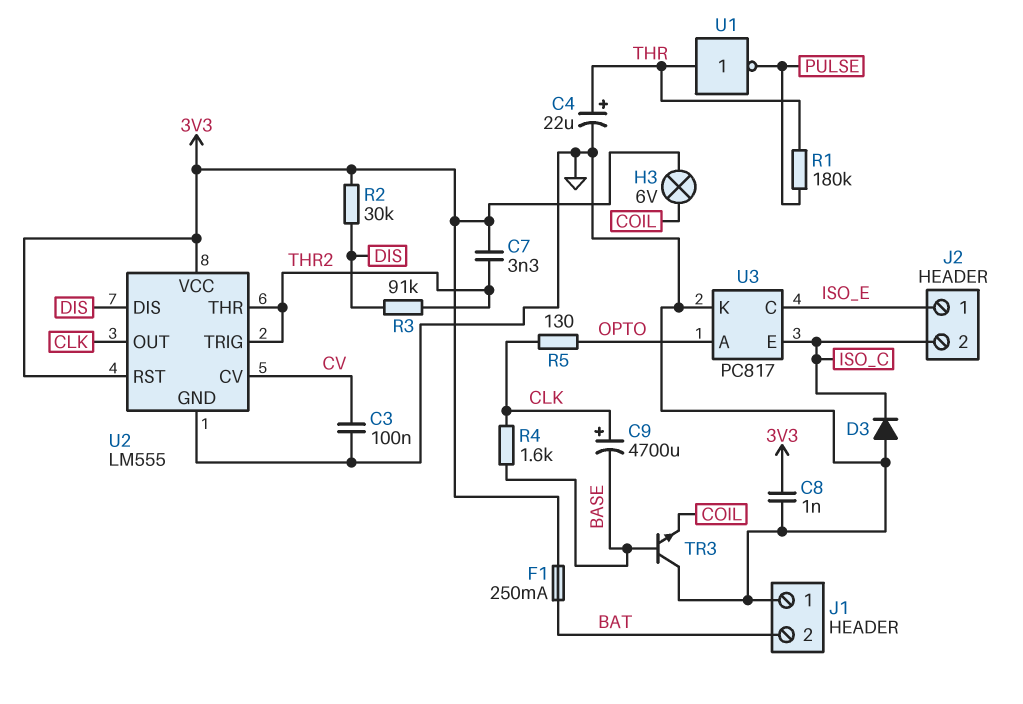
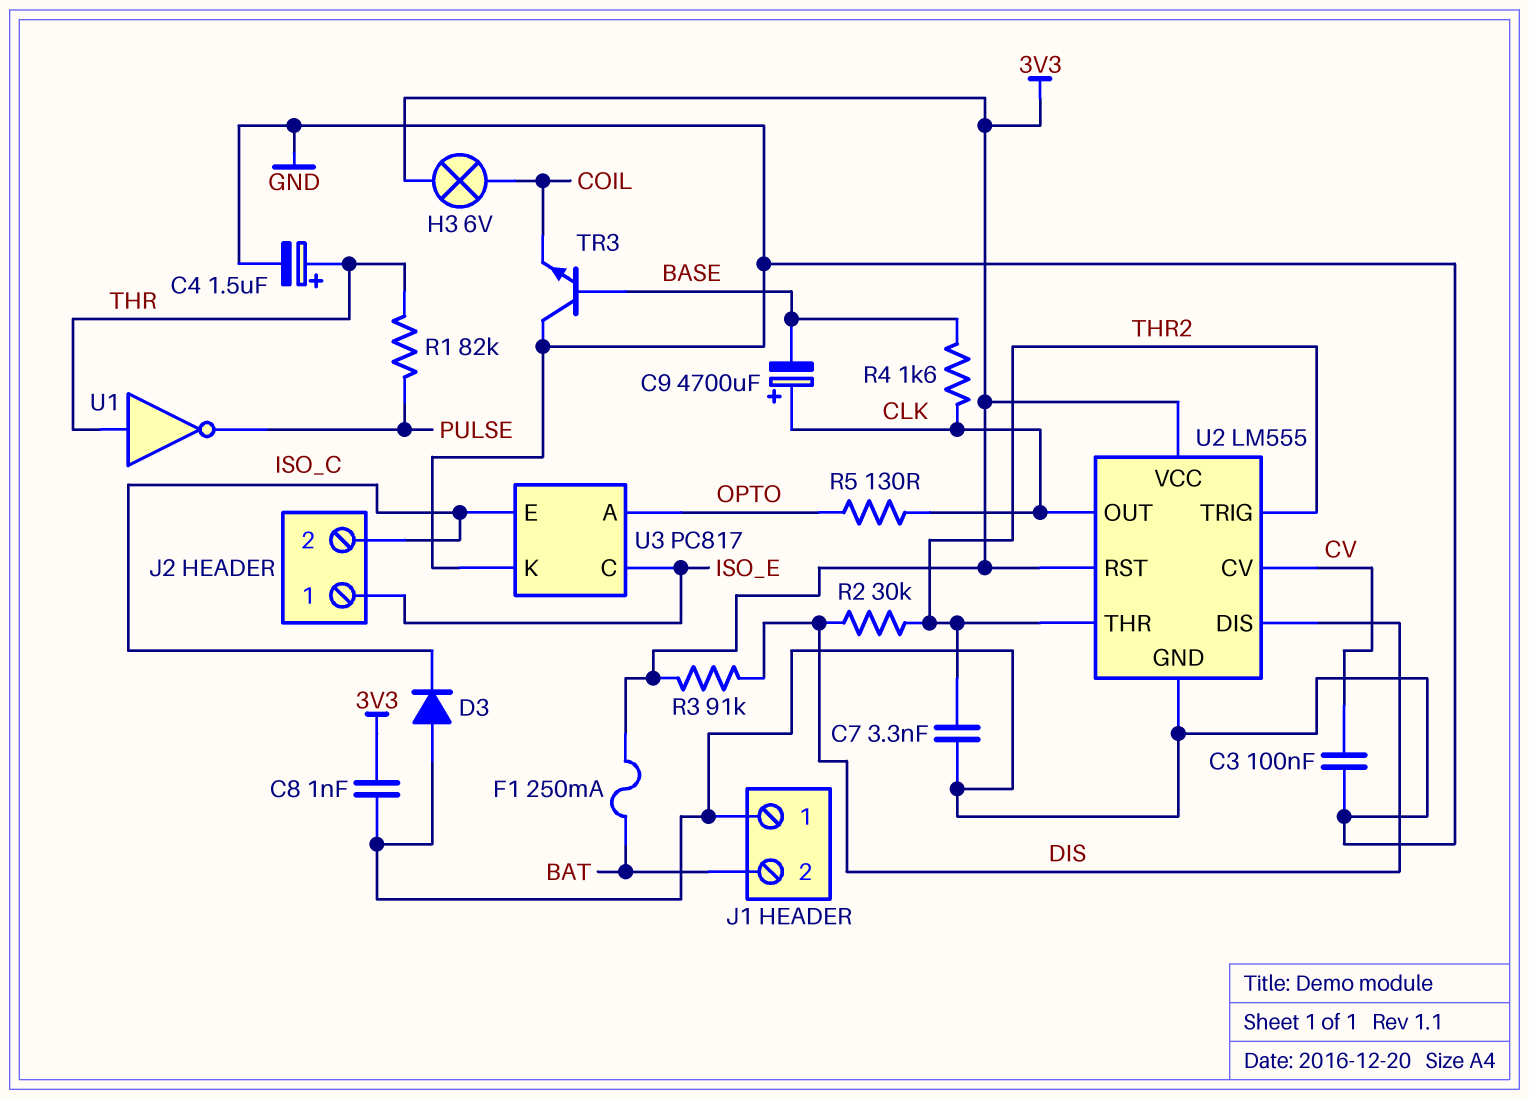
C4: 22uF (plus THR, minus GND) -> 1.5uF (plus THR, minus GND)
C7: 3.3nF (3V3, THR2) -> 3.3nF (GND, THR2)
R1: 180k (PULSE, THR) -> 82k (PULSE, THR)
R2: 30k (3V3, DIS) -> 30k (DIS, THR2)
R3: 91k (DIS, THR2) -> 91k (3V3, DIS)

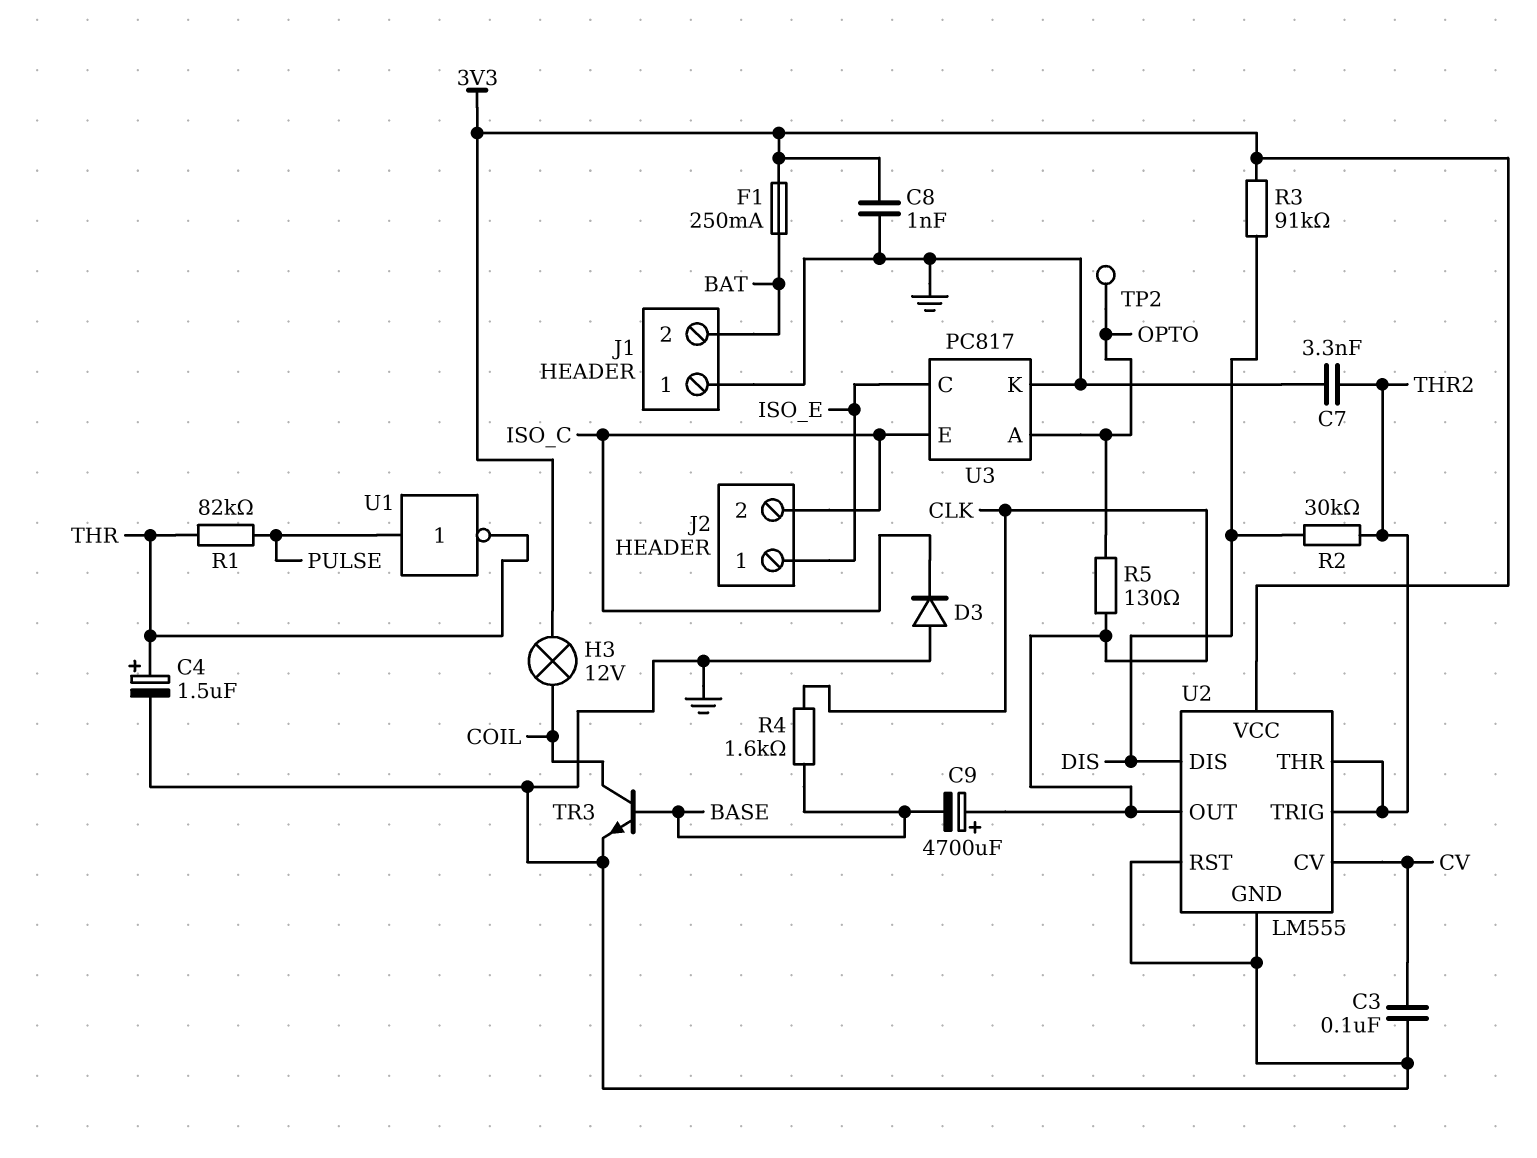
H3: lamp 6V (3V3, COIL) -> lamp 12V (3V3, COIL)
TP2: none -> test point (OPTO)
TR3: NPN (B BASE, C GND, E COIL) -> NPN (B BASE, C COIL, E GND)
U1: NOT (in THR, out PULSE) -> NOT (in PULSE, out THR)
U2 pin RST: 3V3 -> GND

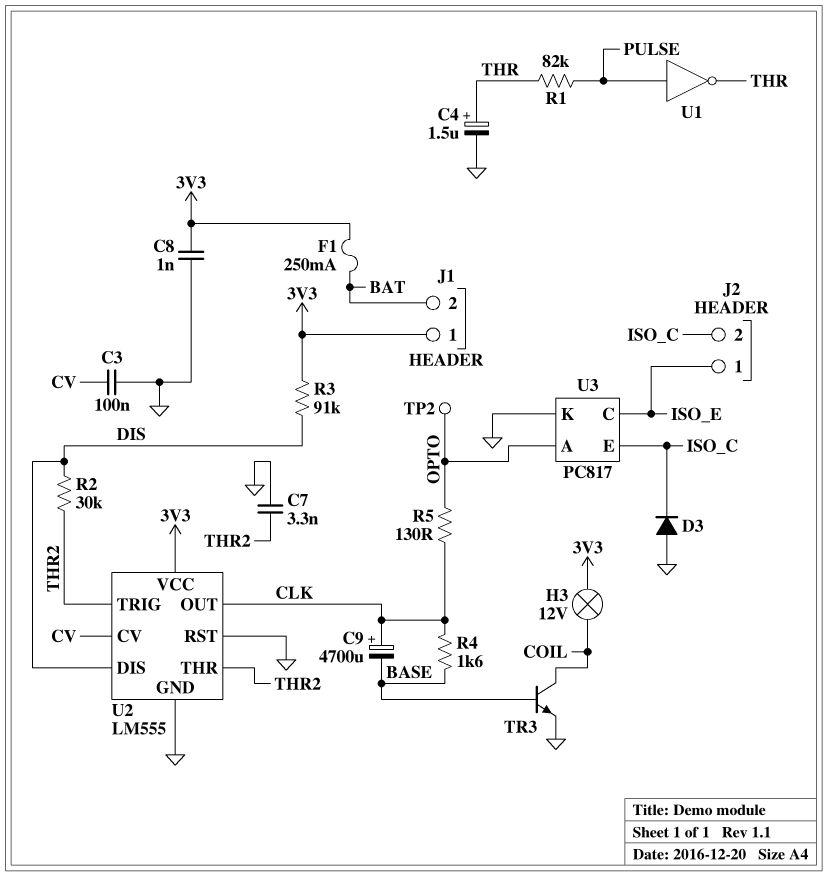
J1 pin 1: GND -> 3V3

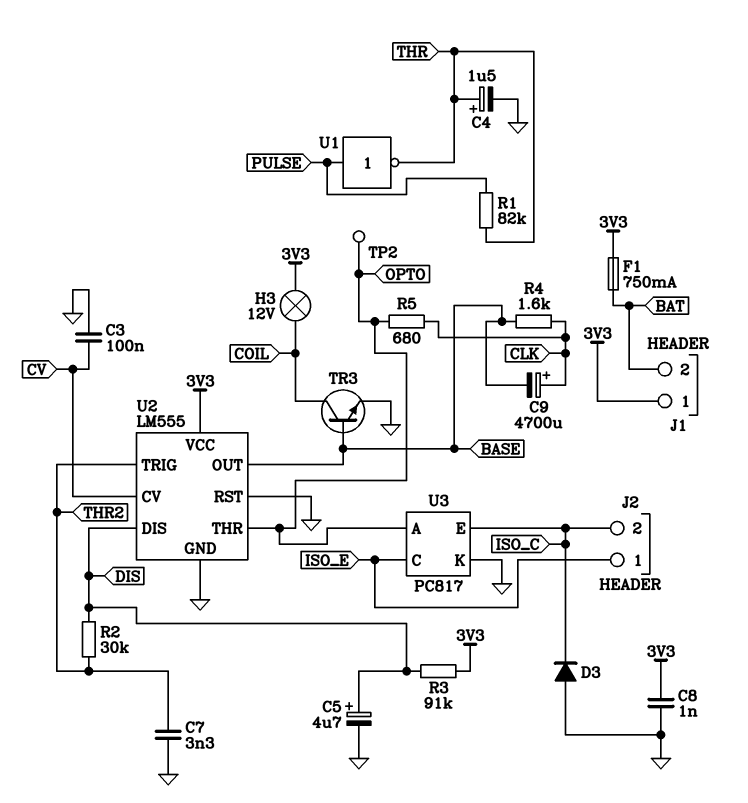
C5: none -> 4.7uF (plus DIS, minus GND)
F1: 250mA (3V3, BAT) -> 750mA (3V3, BAT)
R5: 130 (CLK, OPTO) -> 680 (CLK, OPTO)
U2 pin OUT: CLK -> BASE
U2 pin THR: THR2 -> OPTO

